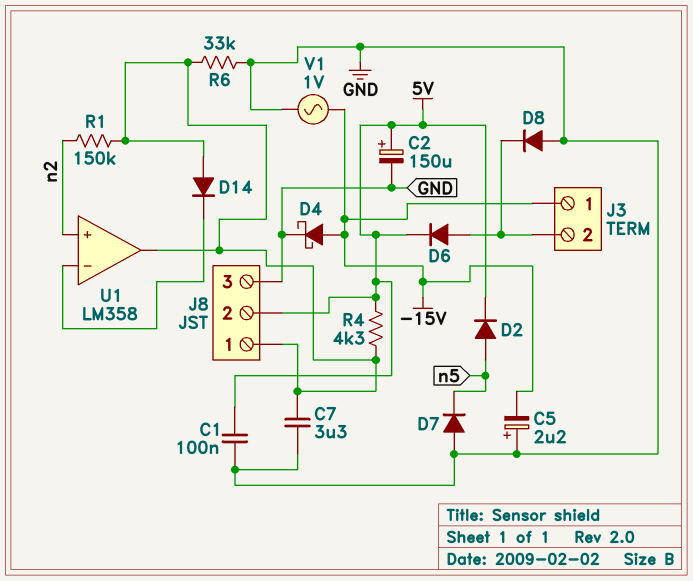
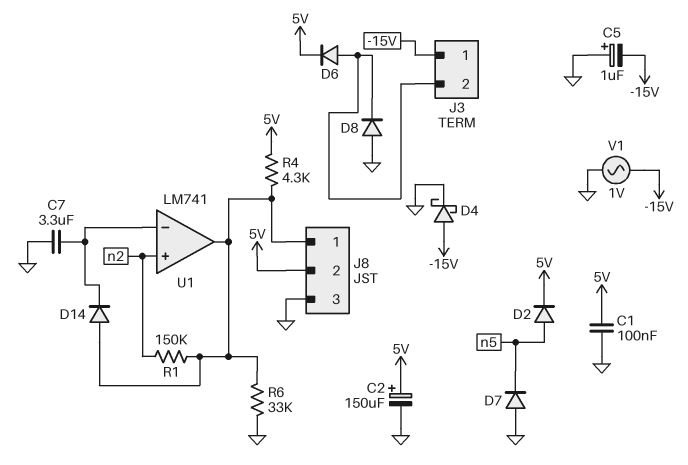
C5: 2.2uF (plus GND, minus -15V) -> 1uF (plus GND, minus -15V)
C7: 3.3uF (GND, J8/1) -> 3.3uF (GND, U1/in-)
U1: LM358 -> LM741

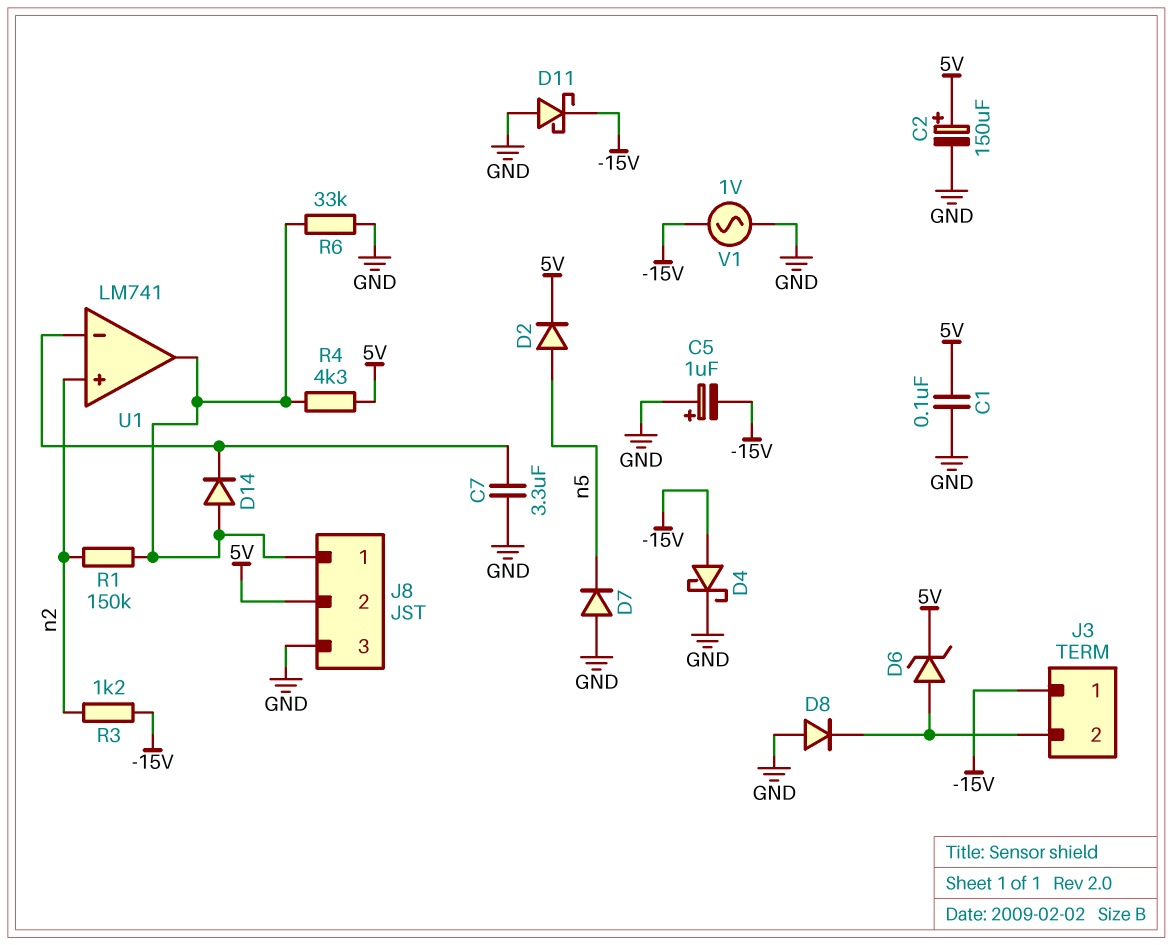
D6: diode (A J3/2, K 5V) -> zener (A J3/2, K 5V)
D11: none -> schottky (A GND, K -15V)
R3: none -> 1.2k (-15V, n2)

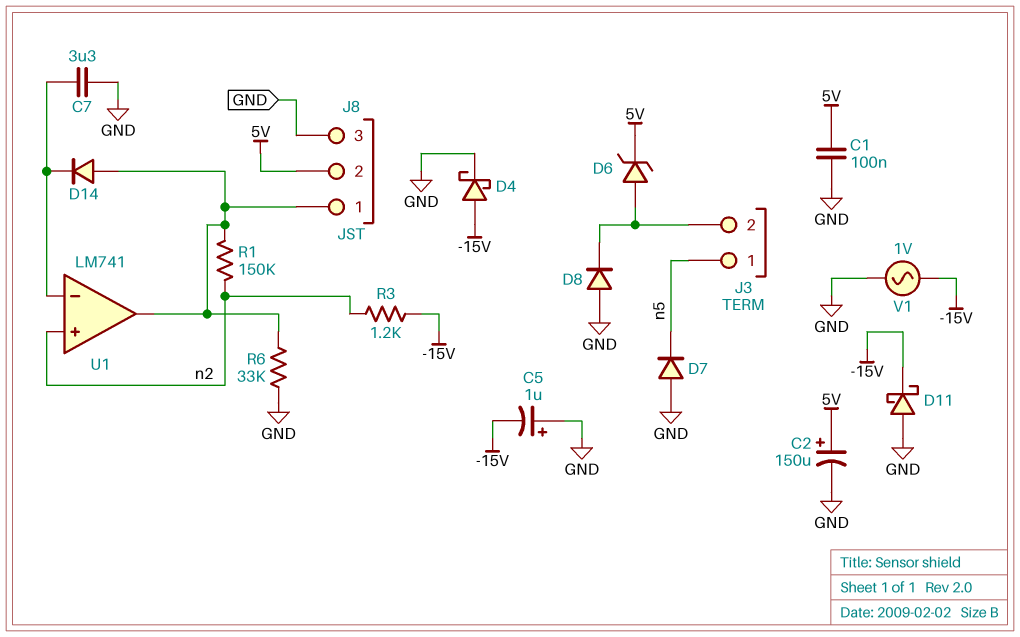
D2: diode (A n5, K 5V) -> none
J3 pin 1: -15V -> n5
R4: 4.3k (5V, J8/1) -> none

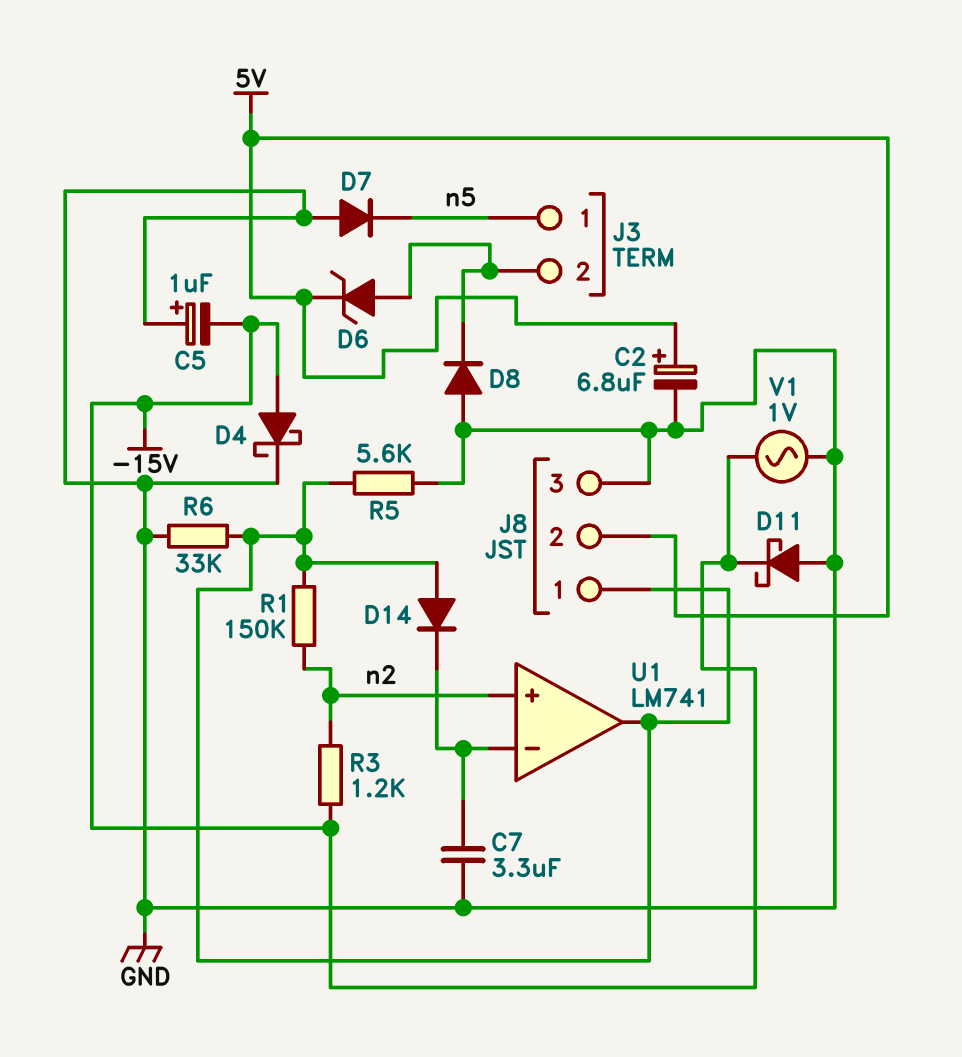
C1: 100nF (5V, GND) -> none
C2: 150uF (plus 5V, minus GND) -> 6.8uF (plus 5V, minus GND)
R5: none -> 5.6k (GND, J8/1)

